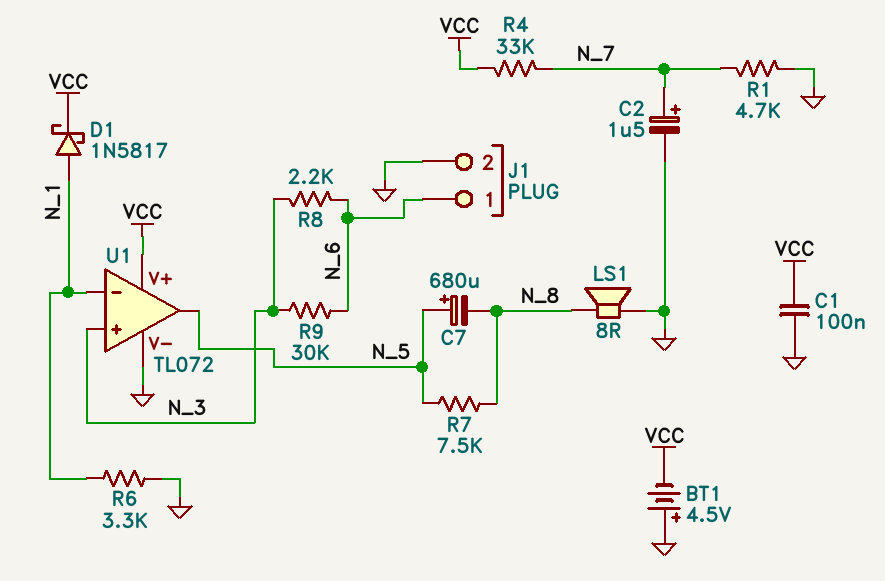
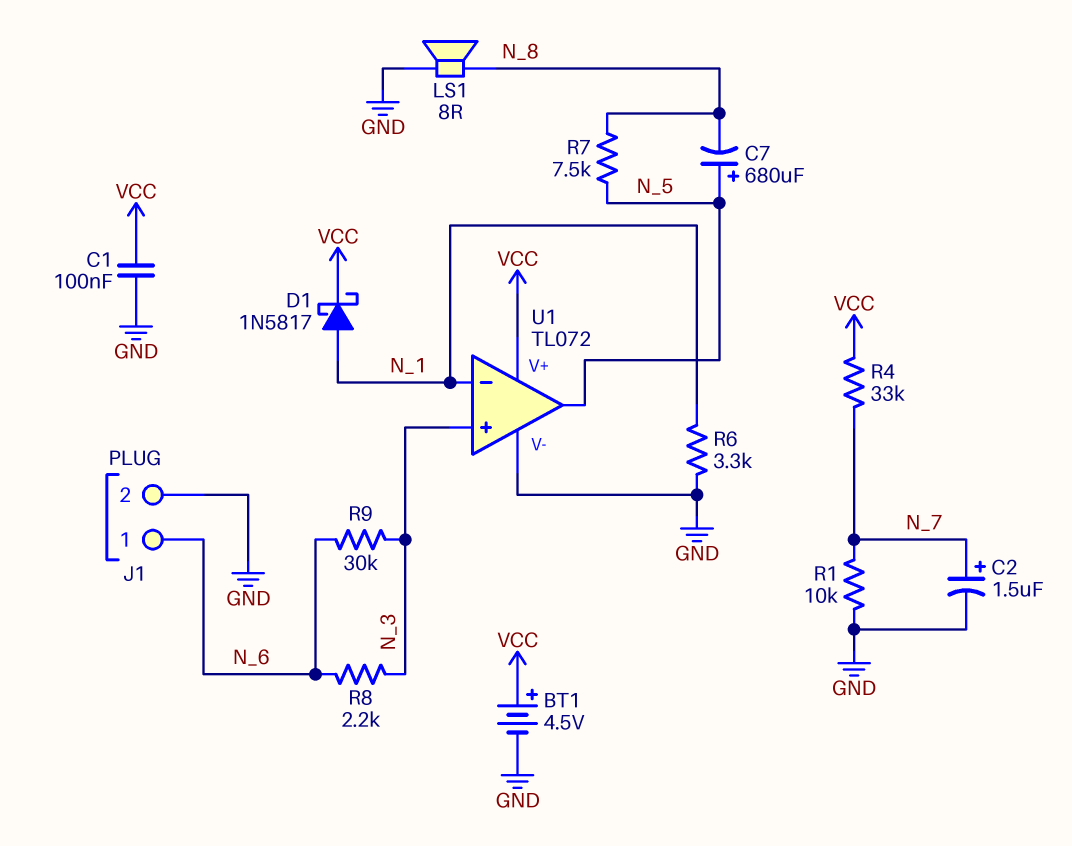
BT1: 4.5V (plus GND, minus VCC) -> 4.5V (plus VCC, minus GND)
R1: 4.7k (GND, N_7) -> 10k (GND, N_7)

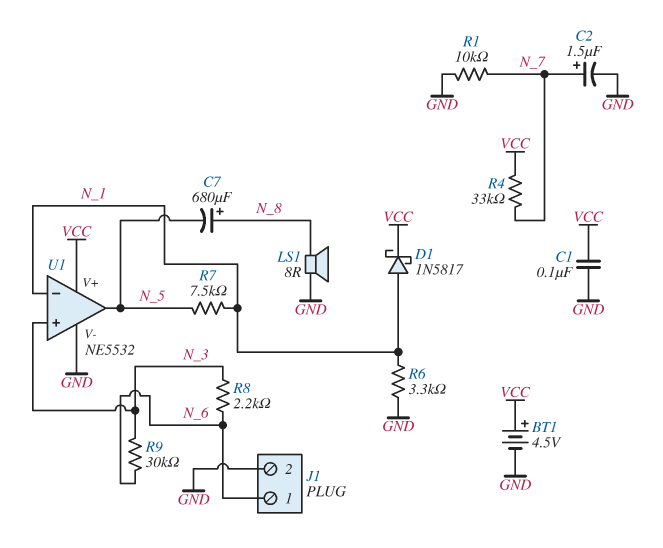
C7: 680uF (plus N_5, minus N_8) -> 680uF (plus N_8, minus N_5)
R7: 7.5k (N_5, N_8) -> 7.5k (N_1, N_5)
U1: TL072 -> NE5532

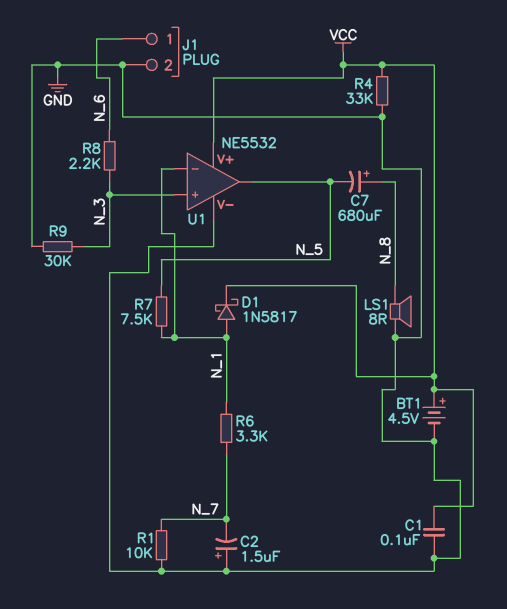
C2: 1.5uF (plus N_7, minus GND) -> 1.5uF (plus GND, minus N_7)
R4: 33k (N_7, VCC) -> 33k (GND, VCC)
R6: 3.3k (GND, N_1) -> 3.3k (N_1, N_7)
R9: 30k (N_3, N_6) -> 30k (GND, N_3)

